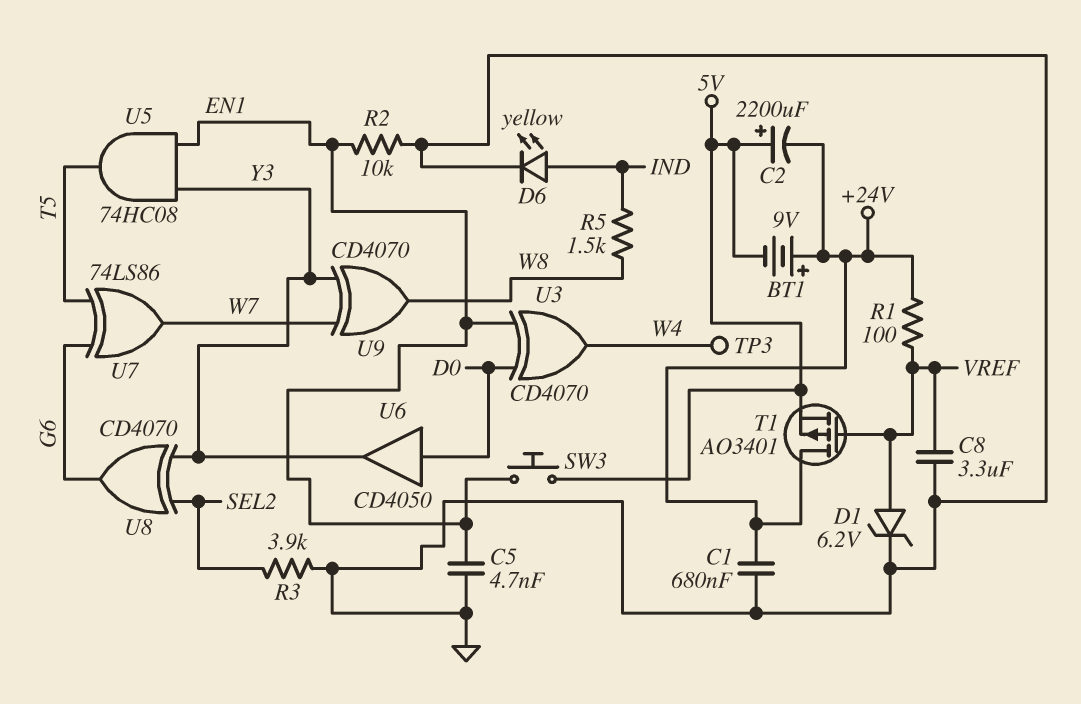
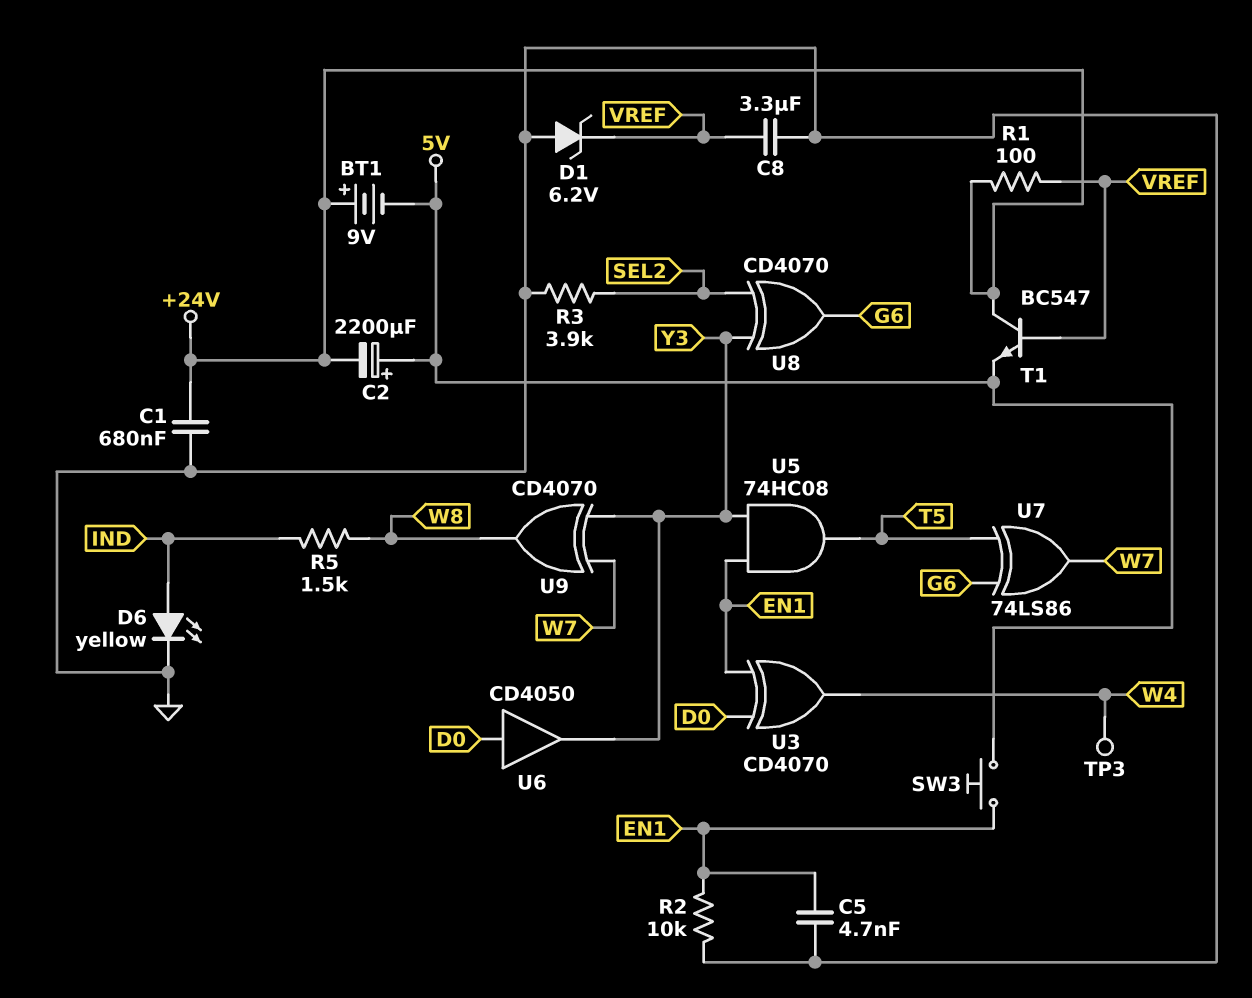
D1: zener 6.2V (A VREF, K GND) -> zener 6.2V (A GND, K VREF)
T1: PMOS AO3401 (G VREF, D +24V, S 5V) -> NPN BC547 (B VREF, C +24V, E 5V)

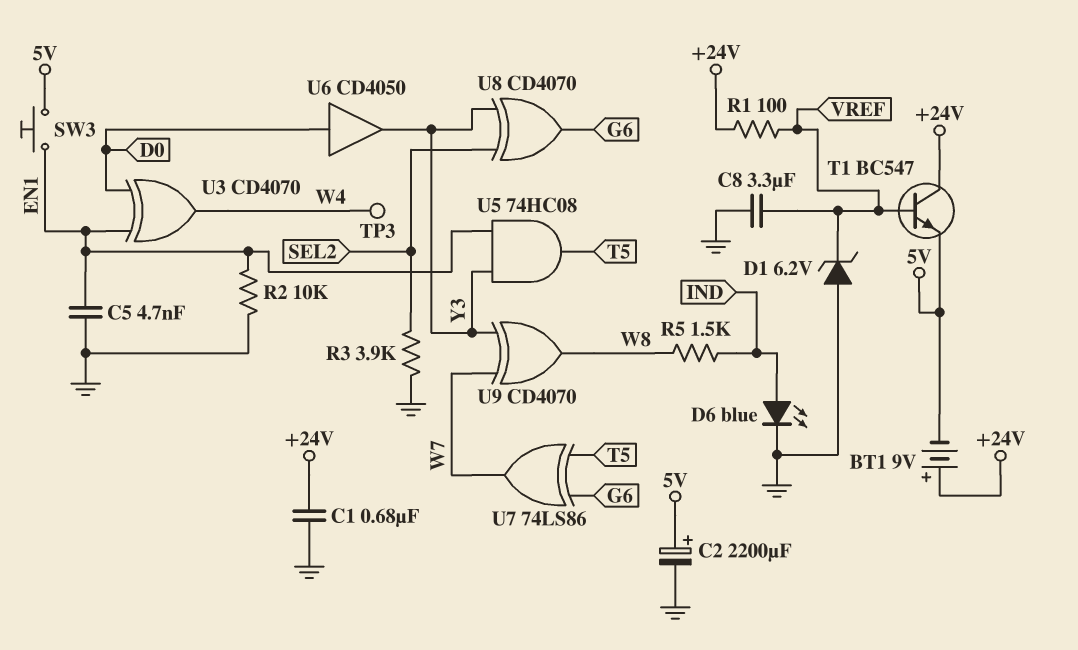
C2: 2200uF (plus 5V, minus +24V) -> 2200uF (plus 5V, minus GND)
D6: LED yellow (A IND, K GND) -> LED blue (A IND, K GND)

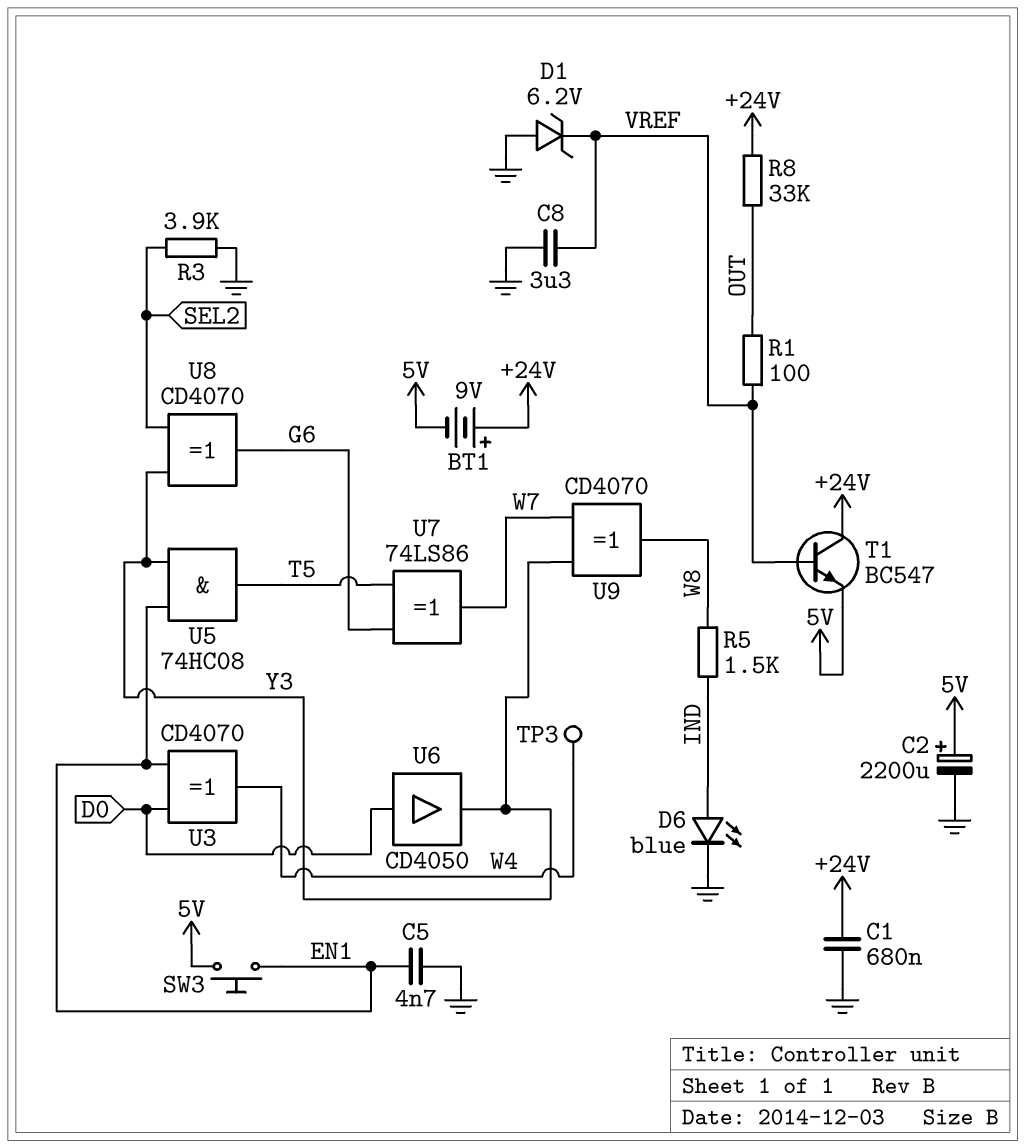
R1: 100 (+24V, VREF) -> 100 (OUT, VREF)
R2: 10k (EN1, GND) -> none
R8: none -> 33k (+24V, OUT)

